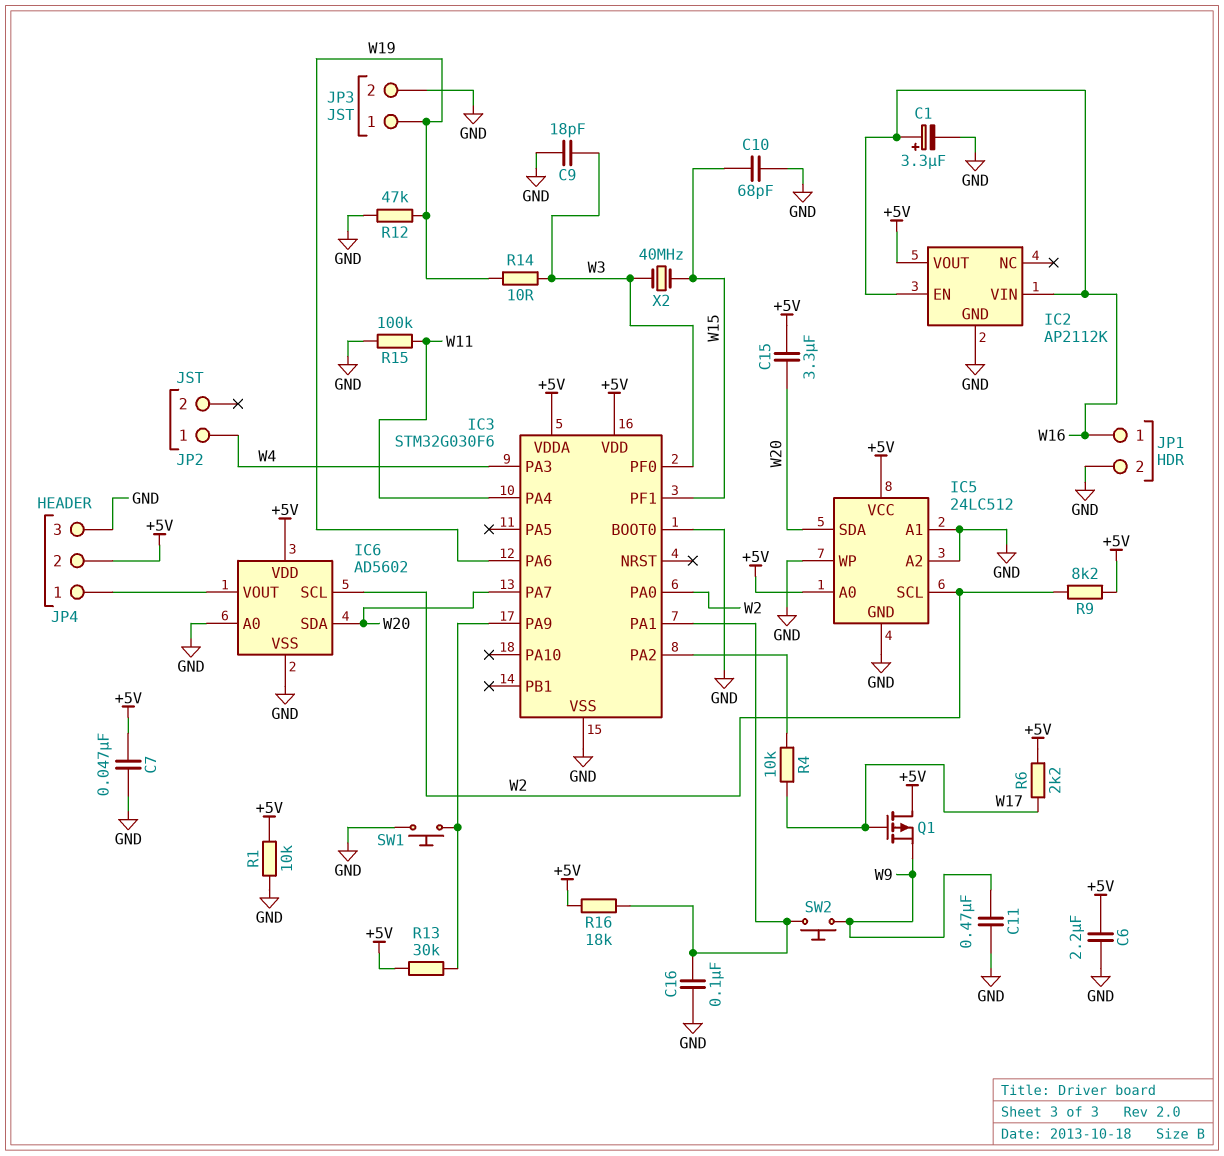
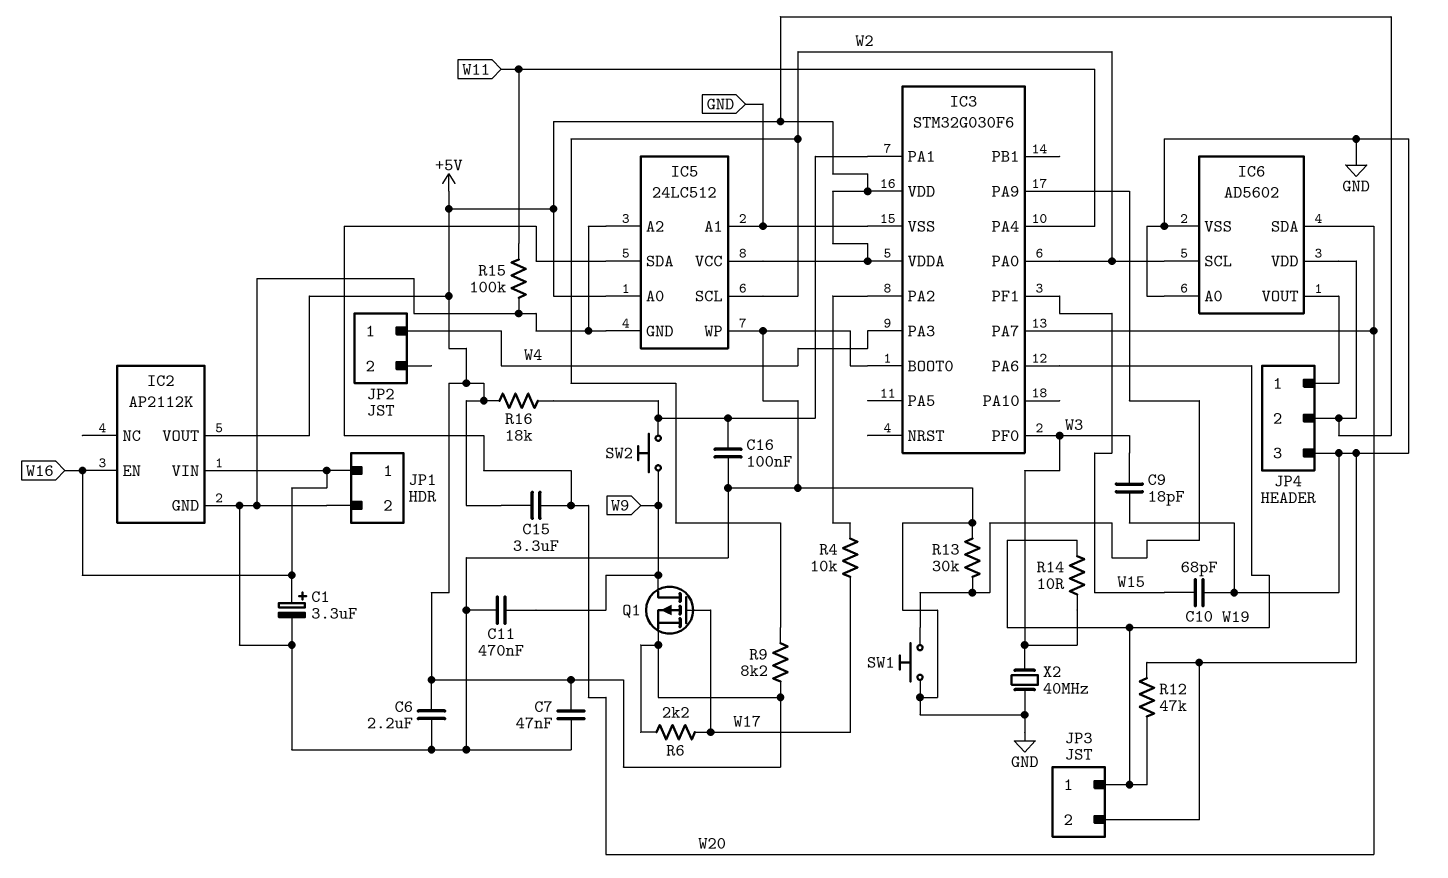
Q1: PMOS (G W17, D +5V, S W9) -> PMOS (G W17, D W9, S +5V)
R1: 10k (+5V, GND) -> none
R13: 30k (+5V, IC3/PA9) -> 30k (GND, IC3/PA9)
X2: 40MHz (W3, W15) -> 40MHz (GND, W3)

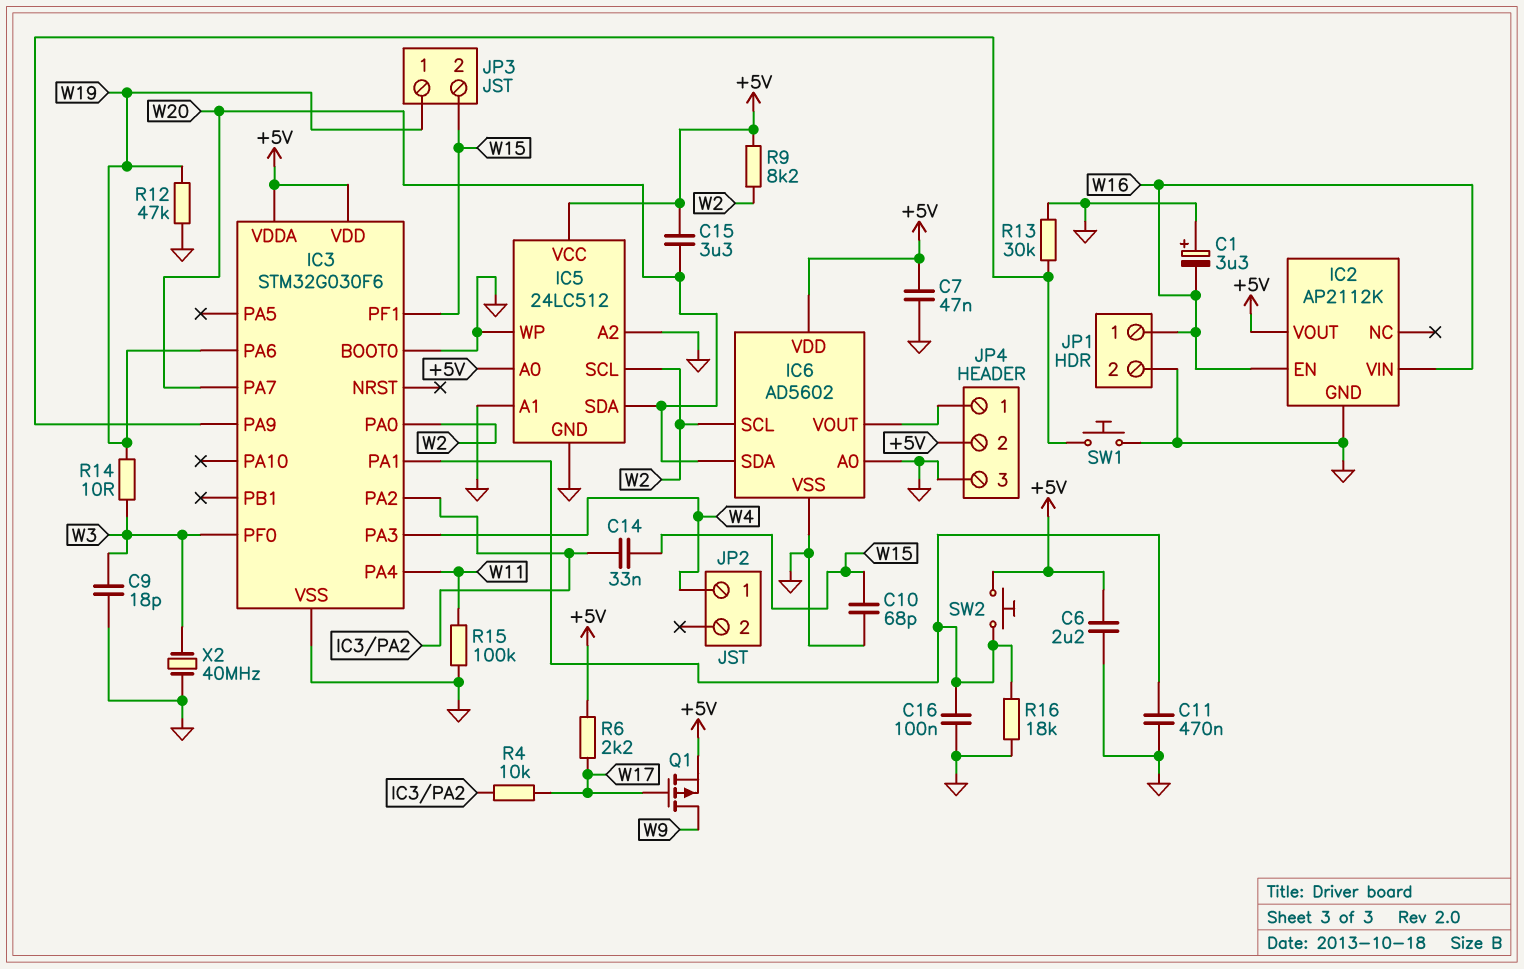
C1: 3.3uF (plus W16, minus GND) -> 3.3uF (plus GND, minus W16)
C11: 470nF (GND, W9) -> 470nF (GND, IC3/PA1)
C14: none -> 33nF (IC3/PA2, W15)
JP3 pin 2: GND -> W15
R16: 18k (+5V, IC3/PA1) -> 18k (GND, IC3/PA1)
SW2: button (IC3/PA1, W9) -> button (+5V, IC3/PA1)

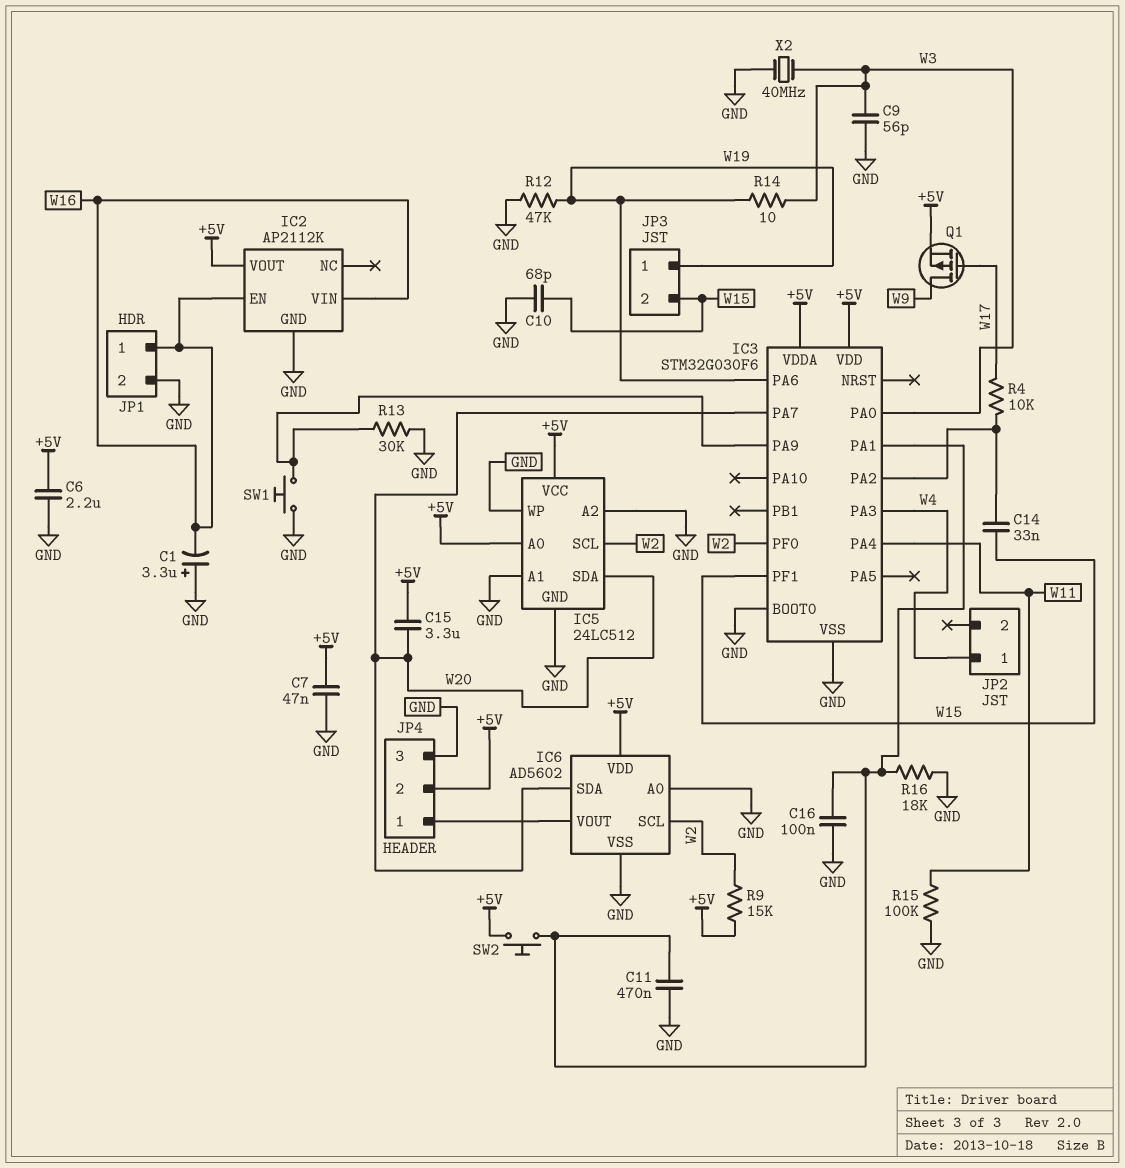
C9: 18pF (GND, W3) -> 56pF (GND, W3)
IC3 pin PA0: W2 -> W3
IC3 pin PF0: W3 -> W2
R6: 2.2k (+5V, W17) -> none
R9: 8.2k (+5V, W2) -> 15k (+5V, W2)

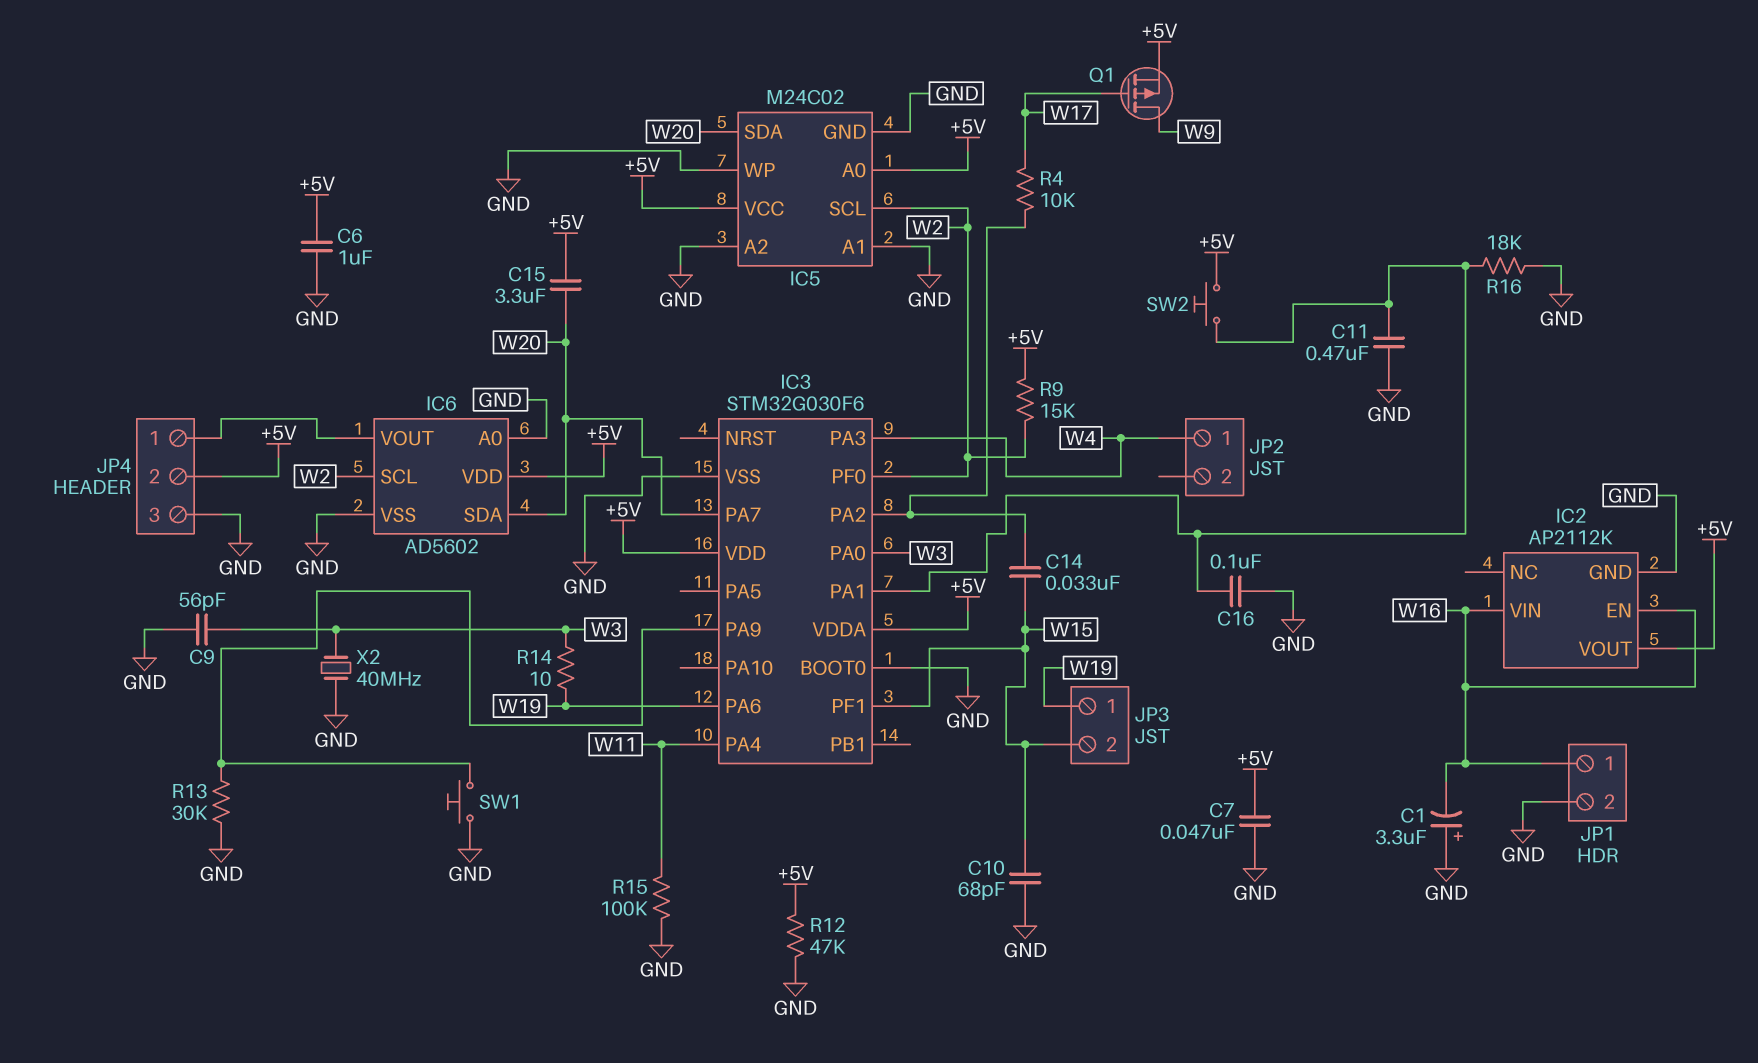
C6: 2.2uF (+5V, GND) -> 1uF (+5V, GND)
IC5: 24LC512 -> M24C02
R12: 47k (GND, W19) -> 47k (+5V, GND)

